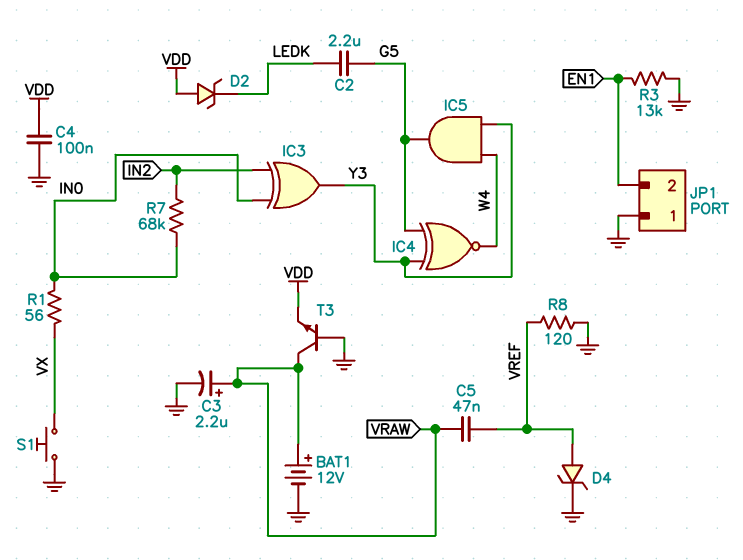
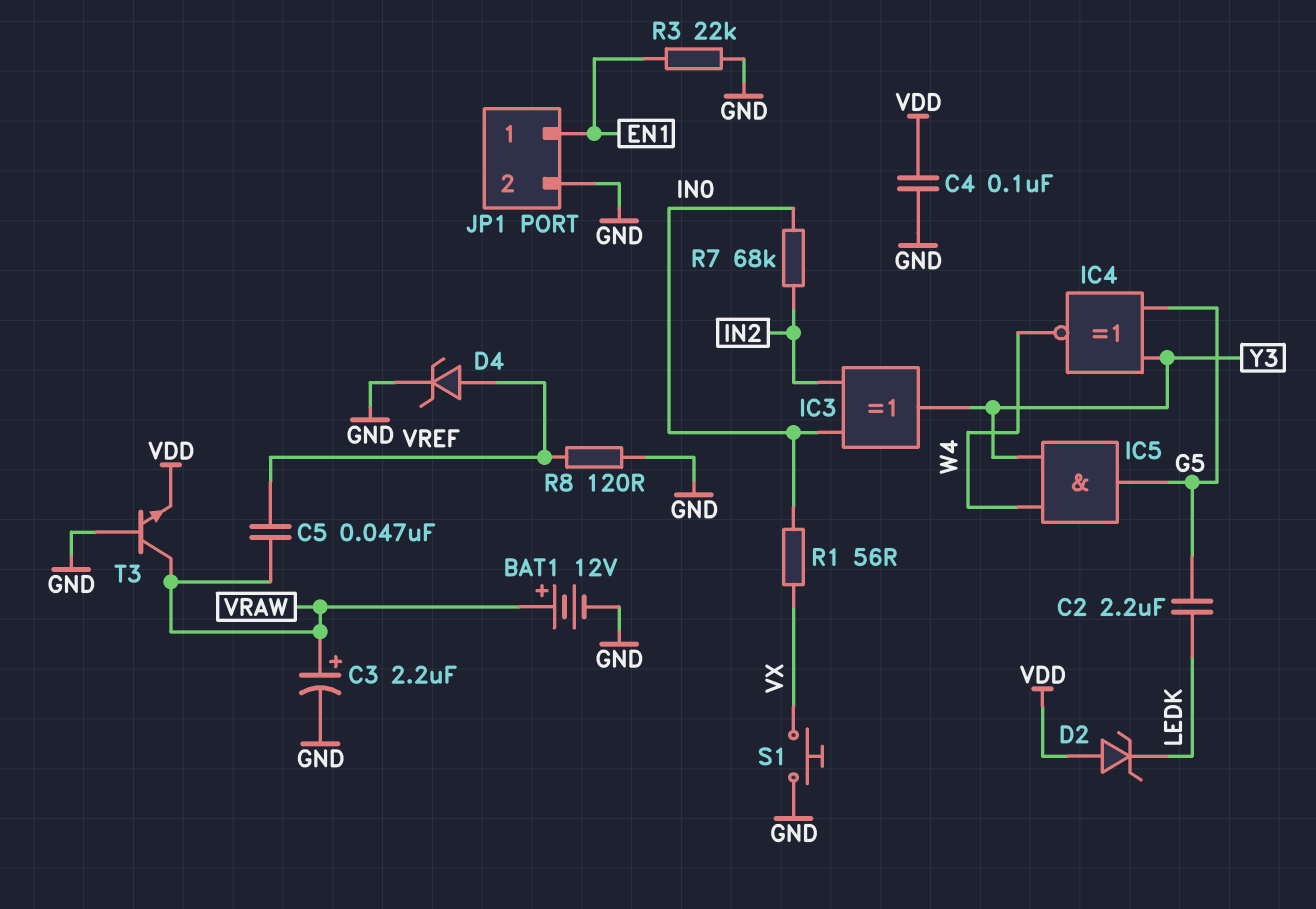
JP1 pin 1: GND -> EN1
JP1 pin 2: EN1 -> GND
R3: 13k (EN1, GND) -> 22k (EN1, GND)

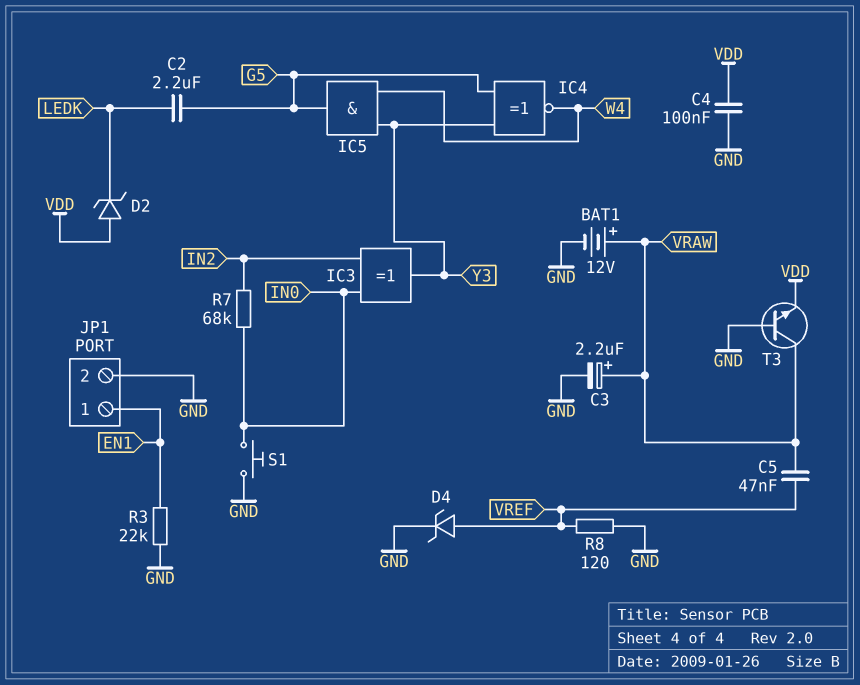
R1: 56 (IN0, VX) -> none
S1: button (GND, VX) -> button (GND, IN0)

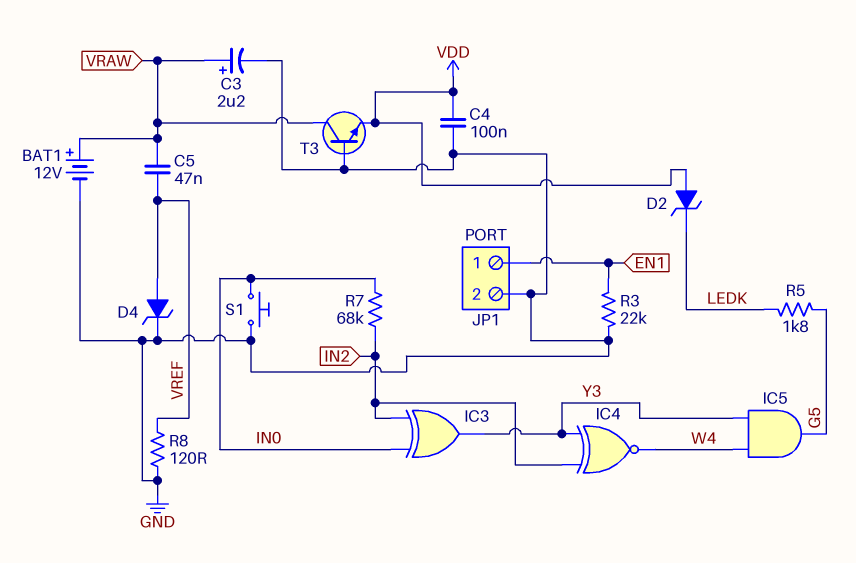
C2: 2.2uF (G5, LEDK) -> none
IC4: XNOR (in G5, in Y3, out W4) -> XNOR (in IN2, in Y3, out W4)
R5: none -> 1.8k (G5, LEDK)

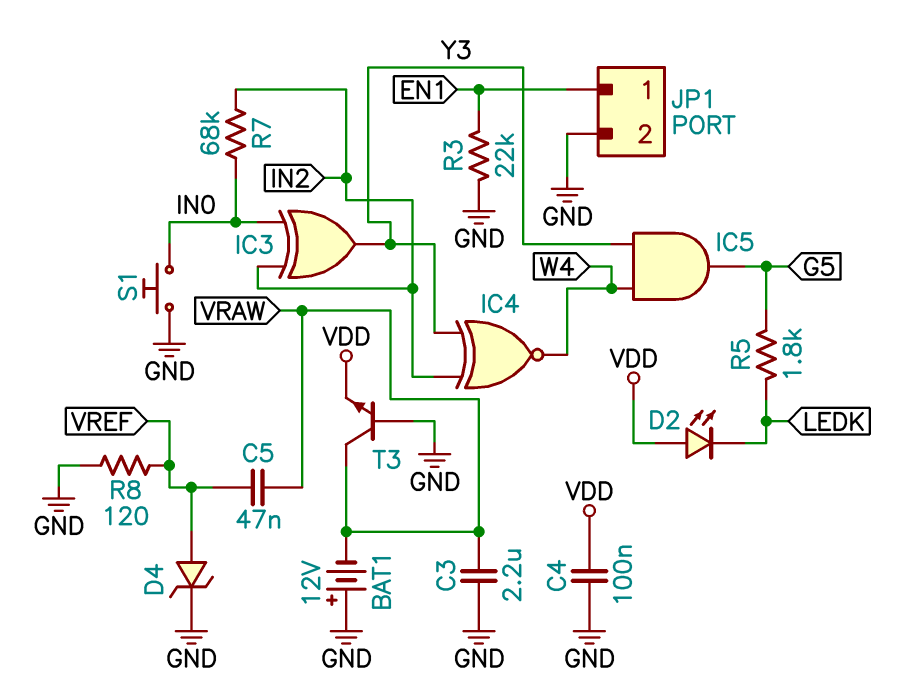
BAT1: 12V (plus VRAW, minus GND) -> 12V (plus GND, minus VRAW)
C3: 2.2uF (plus VRAW, minus GND) -> 2.2uF (GND, VRAW)
D2: zener (A VDD, K LEDK) -> LED (A VDD, K LEDK)

